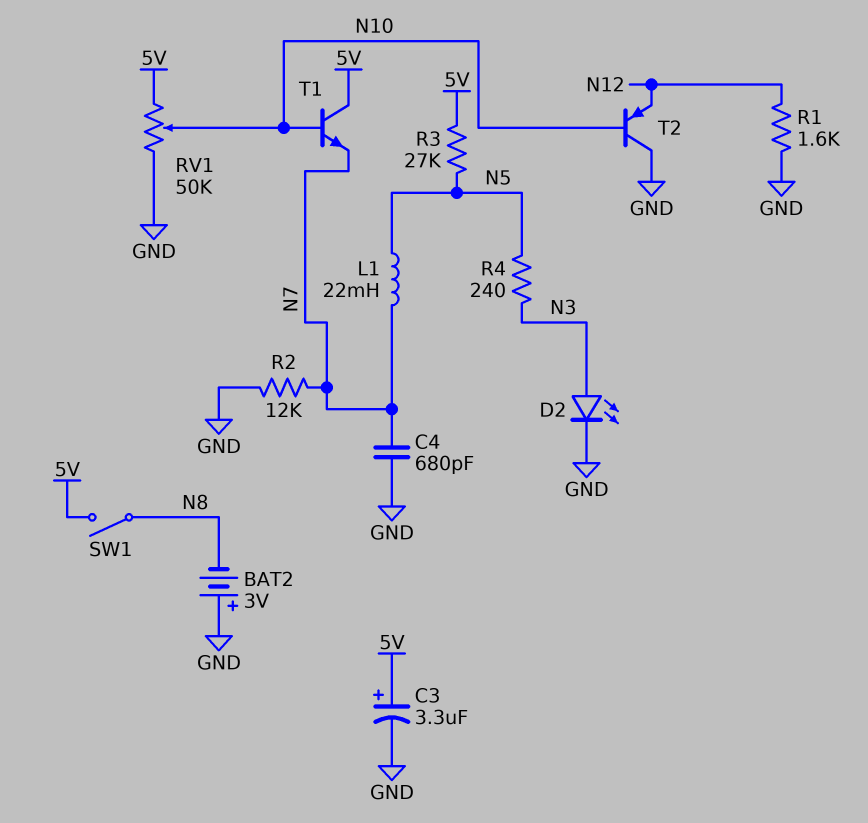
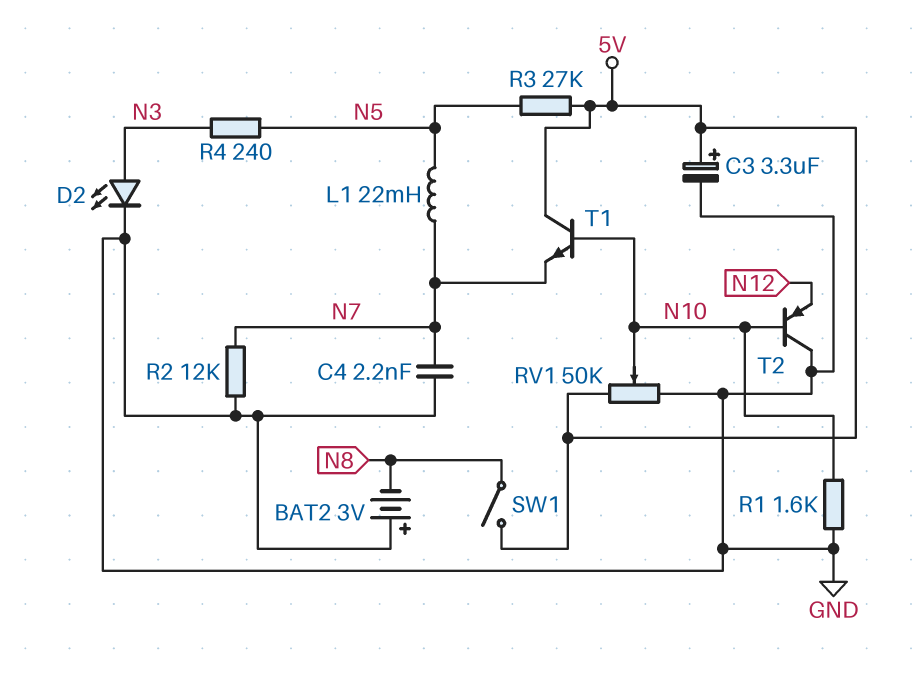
C4: 680pF (GND, N7) -> 2.2nF (GND, N7)
R1: 1.6k (GND, N12) -> 1.6k (GND, N10)

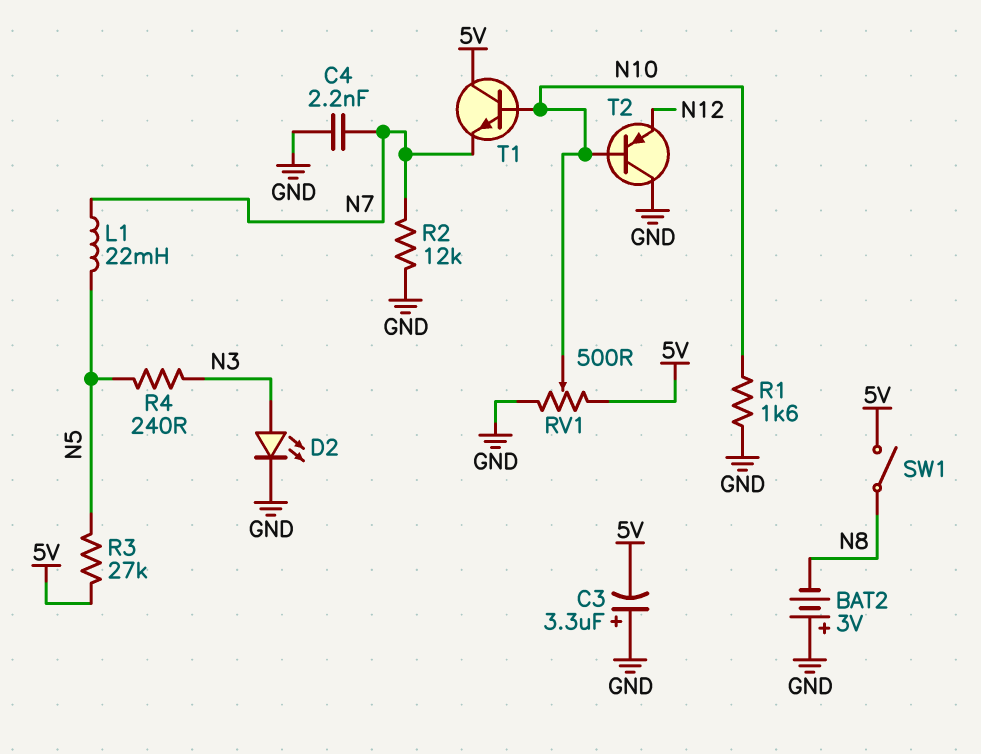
C3: 3.3uF (plus 5V, minus GND) -> 3.3uF (plus GND, minus 5V)
RV1: 50k (5V, GND, wiper N10) -> 500 (5V, GND, wiper N10)

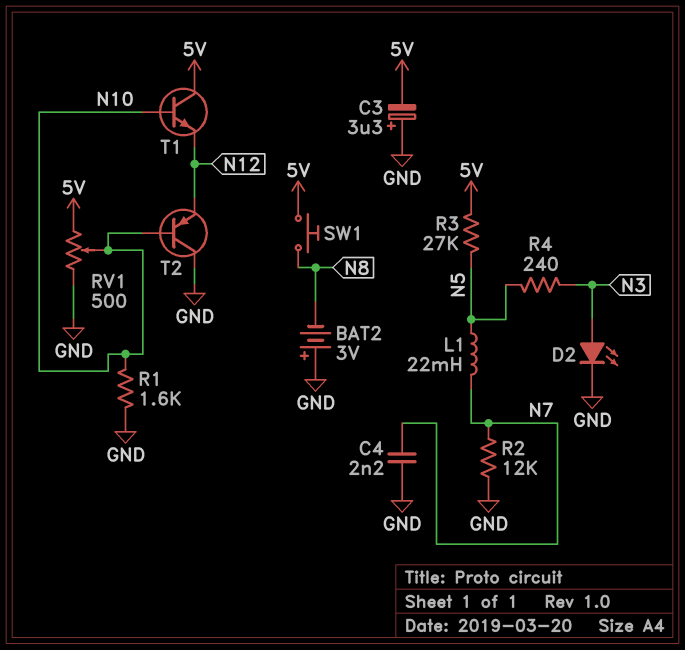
SW1: switch (5V, N8) -> button (5V, N8)
T1: NPN (B N10, C 5V, E N7) -> NPN (B N10, C 5V, E N12)

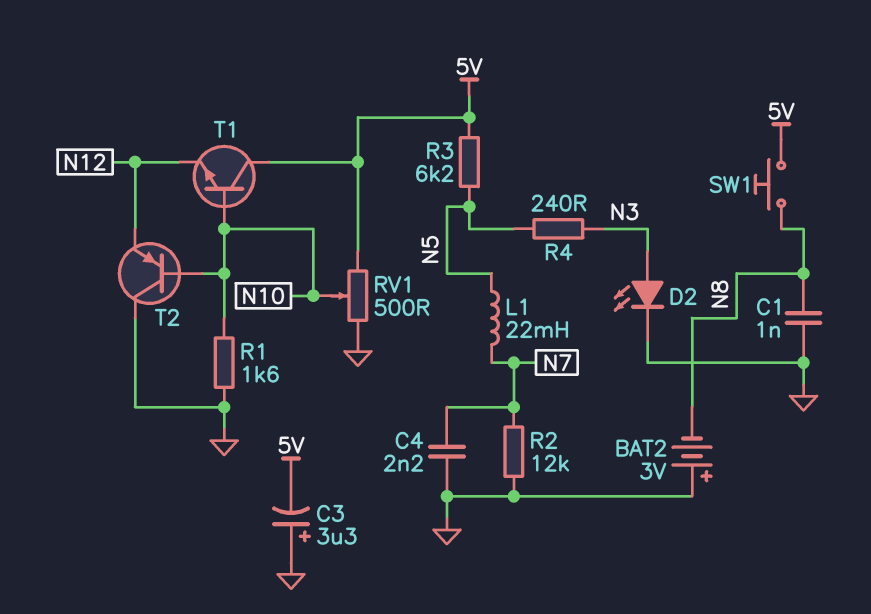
C1: none -> 1nF (GND, N8)
R3: 27k (5V, N5) -> 6.2k (5V, N5)

